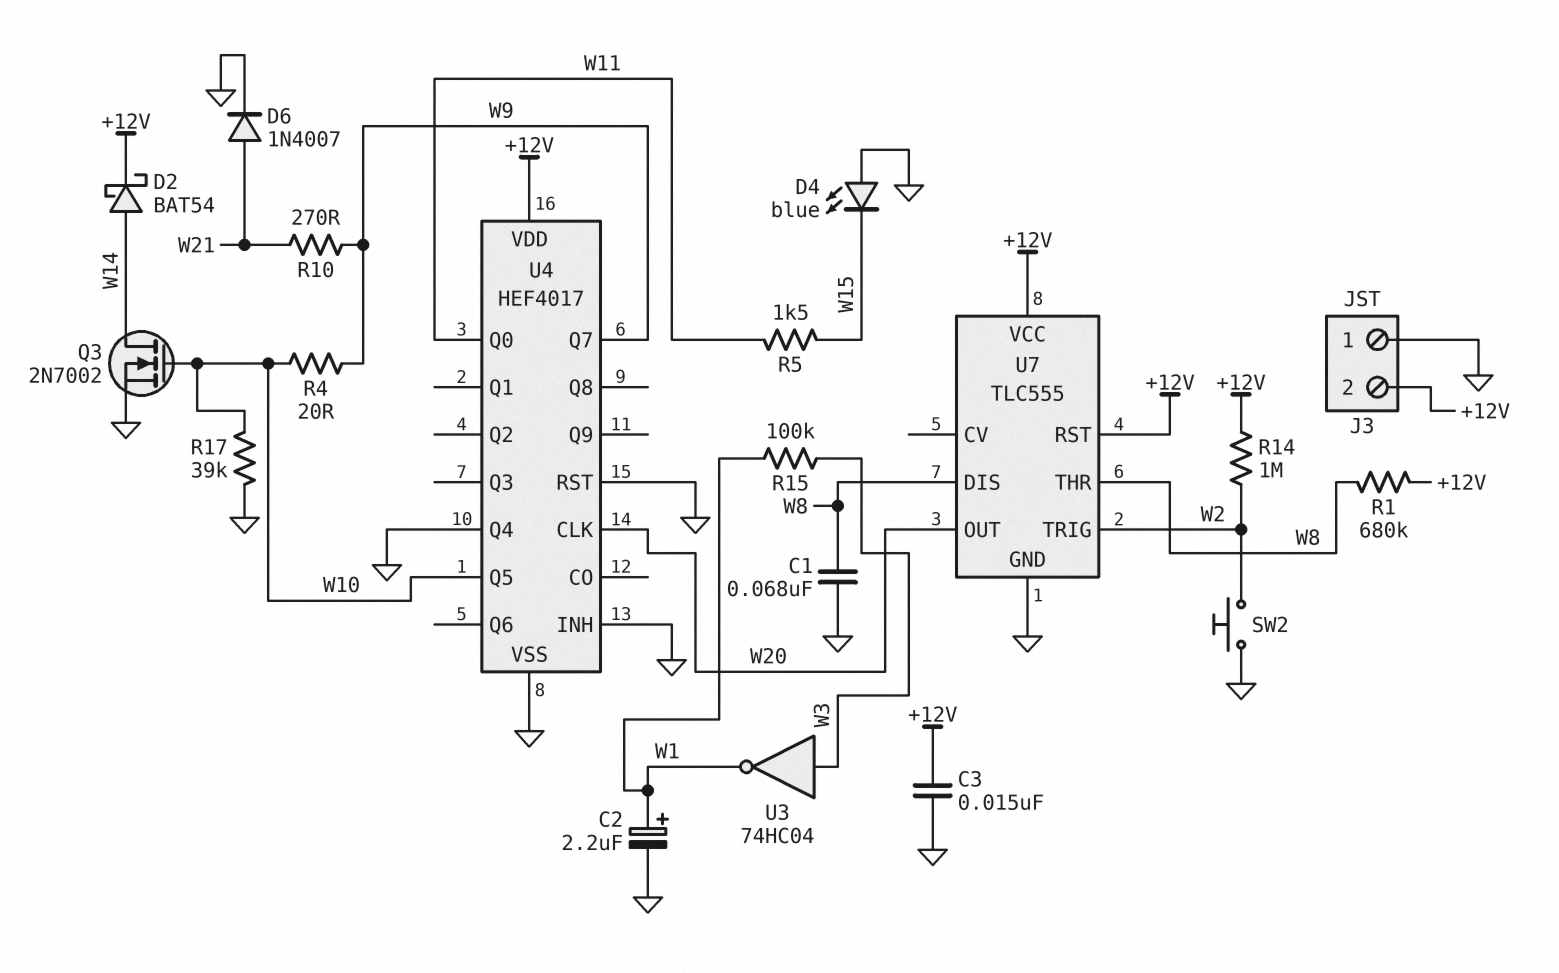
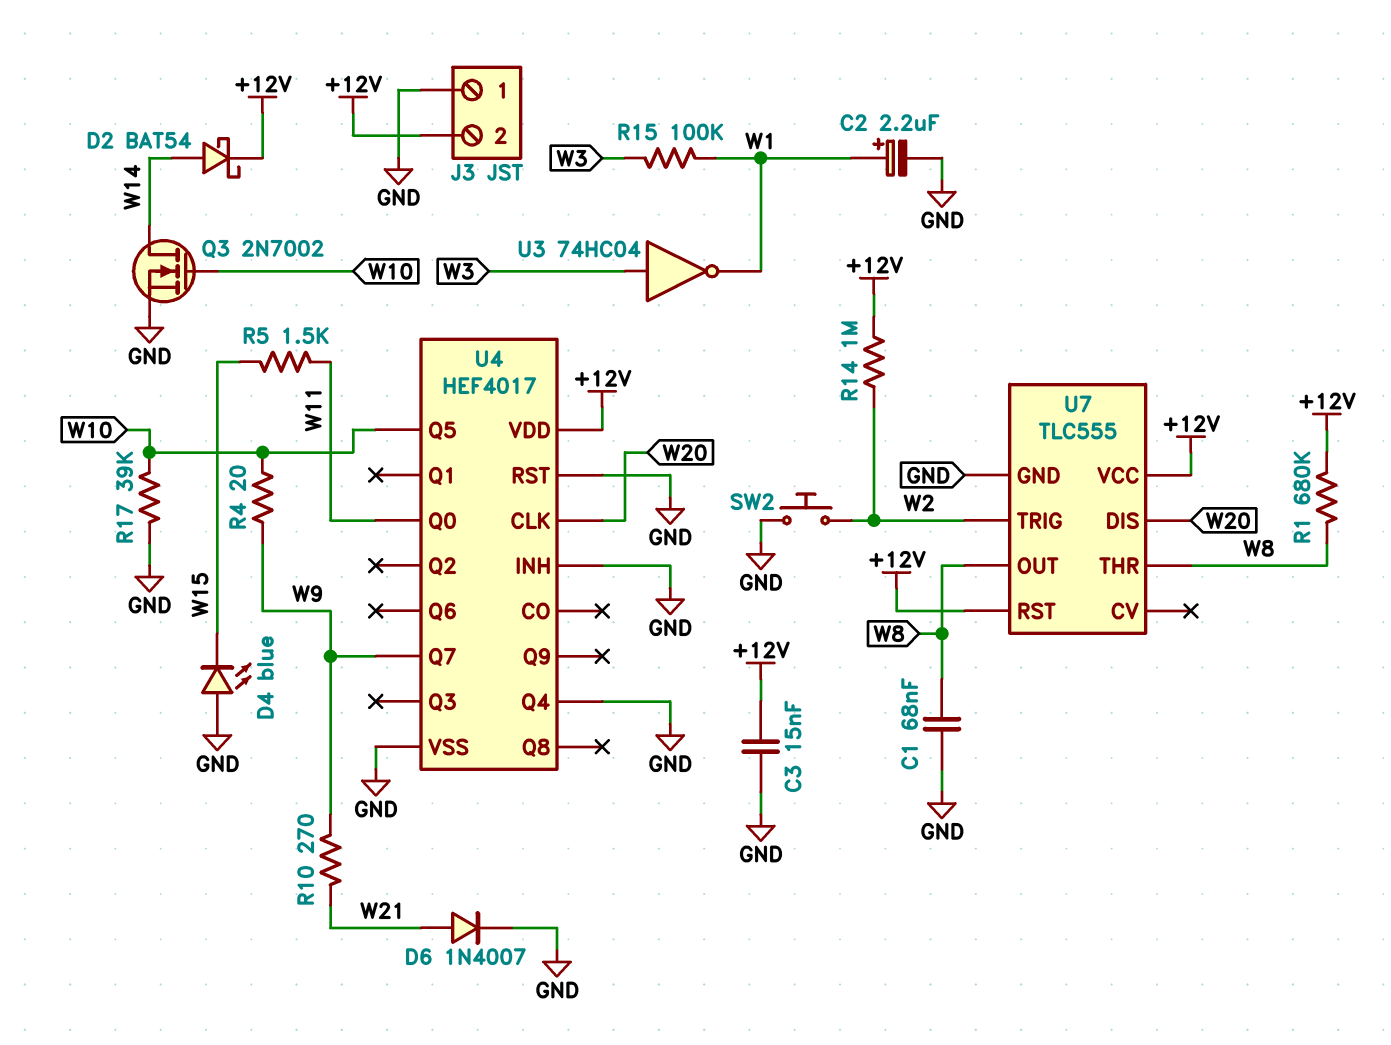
U7 pin DIS: W8 -> W20
U7 pin OUT: W20 -> W8

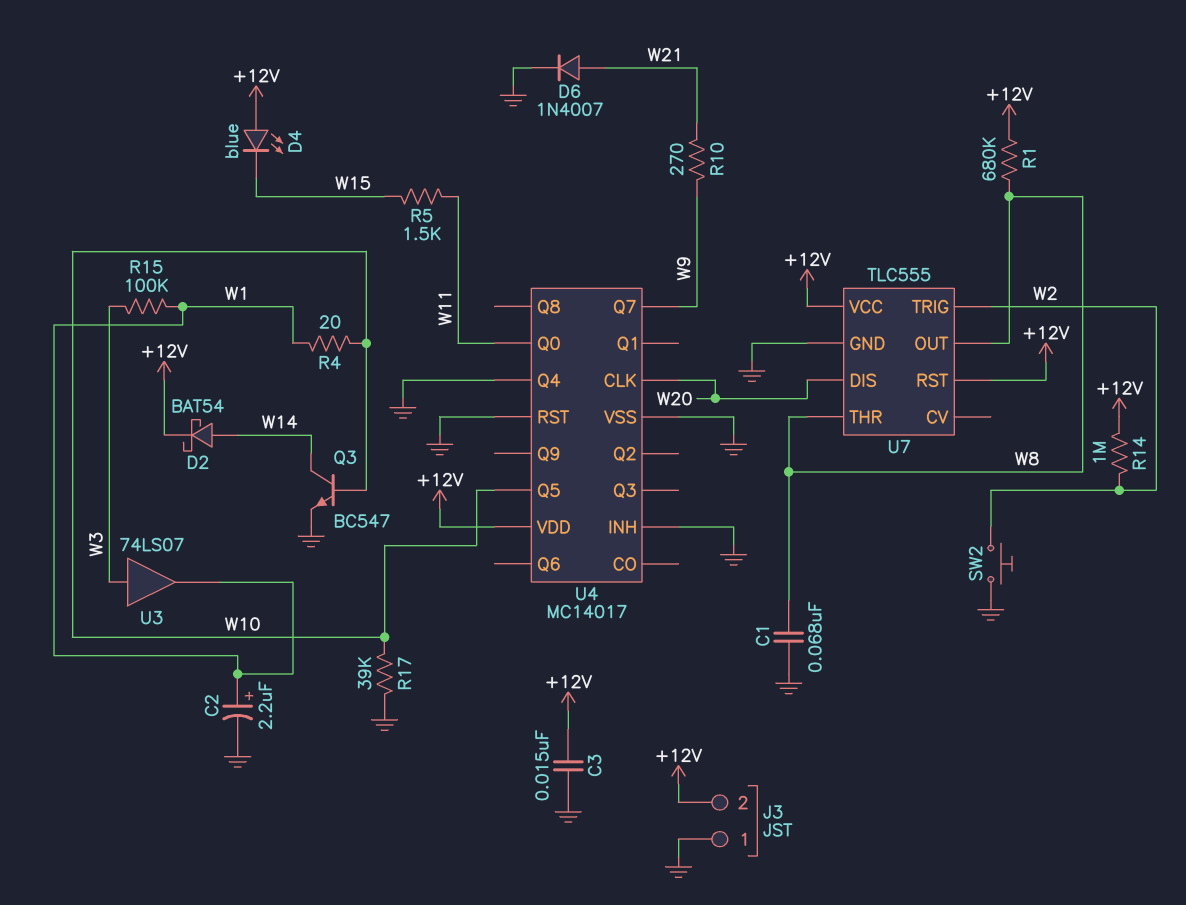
D4: LED blue (A GND, K W15) -> LED blue (A +12V, K W15)
Q3: NMOS 2N7002 (G W10, D W14, S GND) -> NPN BC547 (B W10, C W14, E GND)
R4: 20 (W9, W10) -> 20 (W1, W10)
U3: NOT 74HC04 (in W3, out W1) -> buffer 74LS07 (in W3, out W1)
U4: HEF4017 -> MC14017

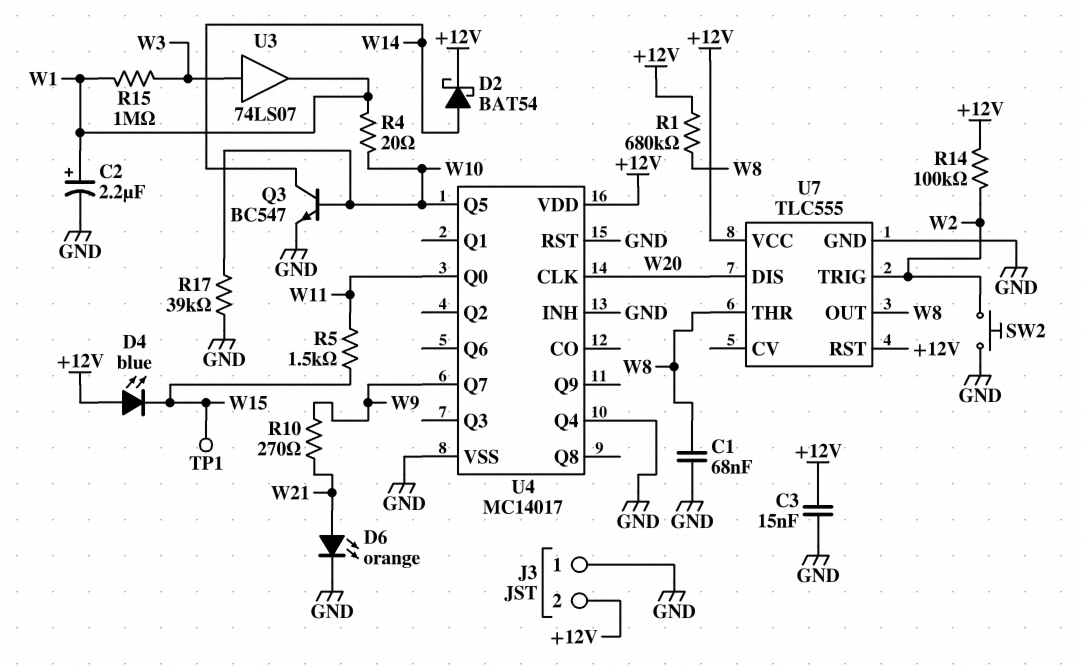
D6: diode 1N4007 (A W21, K GND) -> LED orange (A W21, K GND)
R14: 1M (+12V, W2) -> 100k (+12V, W2)
R15: 100k (W1, W3) -> 1M (W1, W3)
TP1: none -> test point (W15)

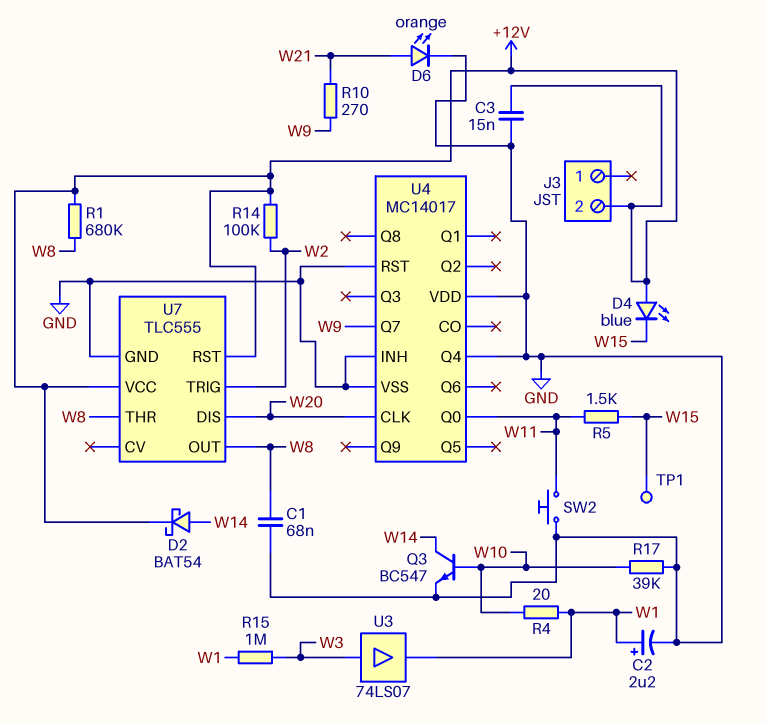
J3 pin 1: GND -> none
SW2: button (GND, W2) -> button (GND, W11)
U4 pin Q5: W10 -> none
U4 pin VDD: +12V -> GND

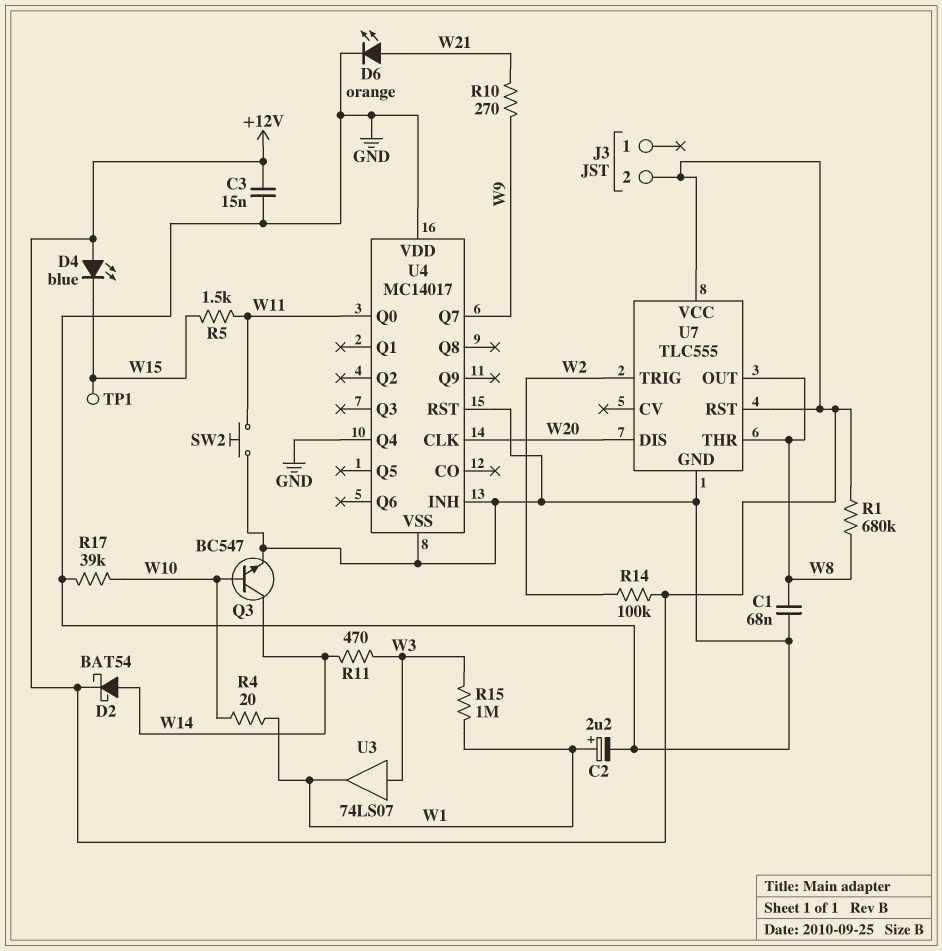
R11: none -> 470 (W3, W14)

